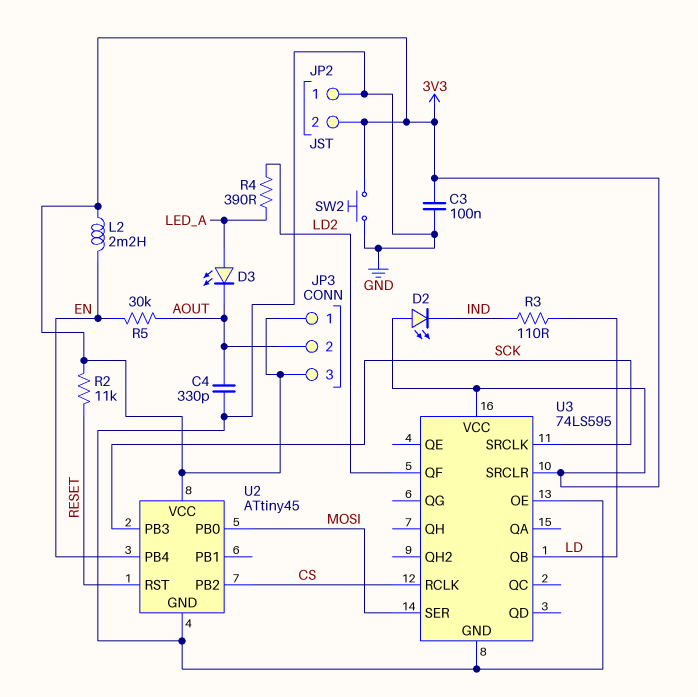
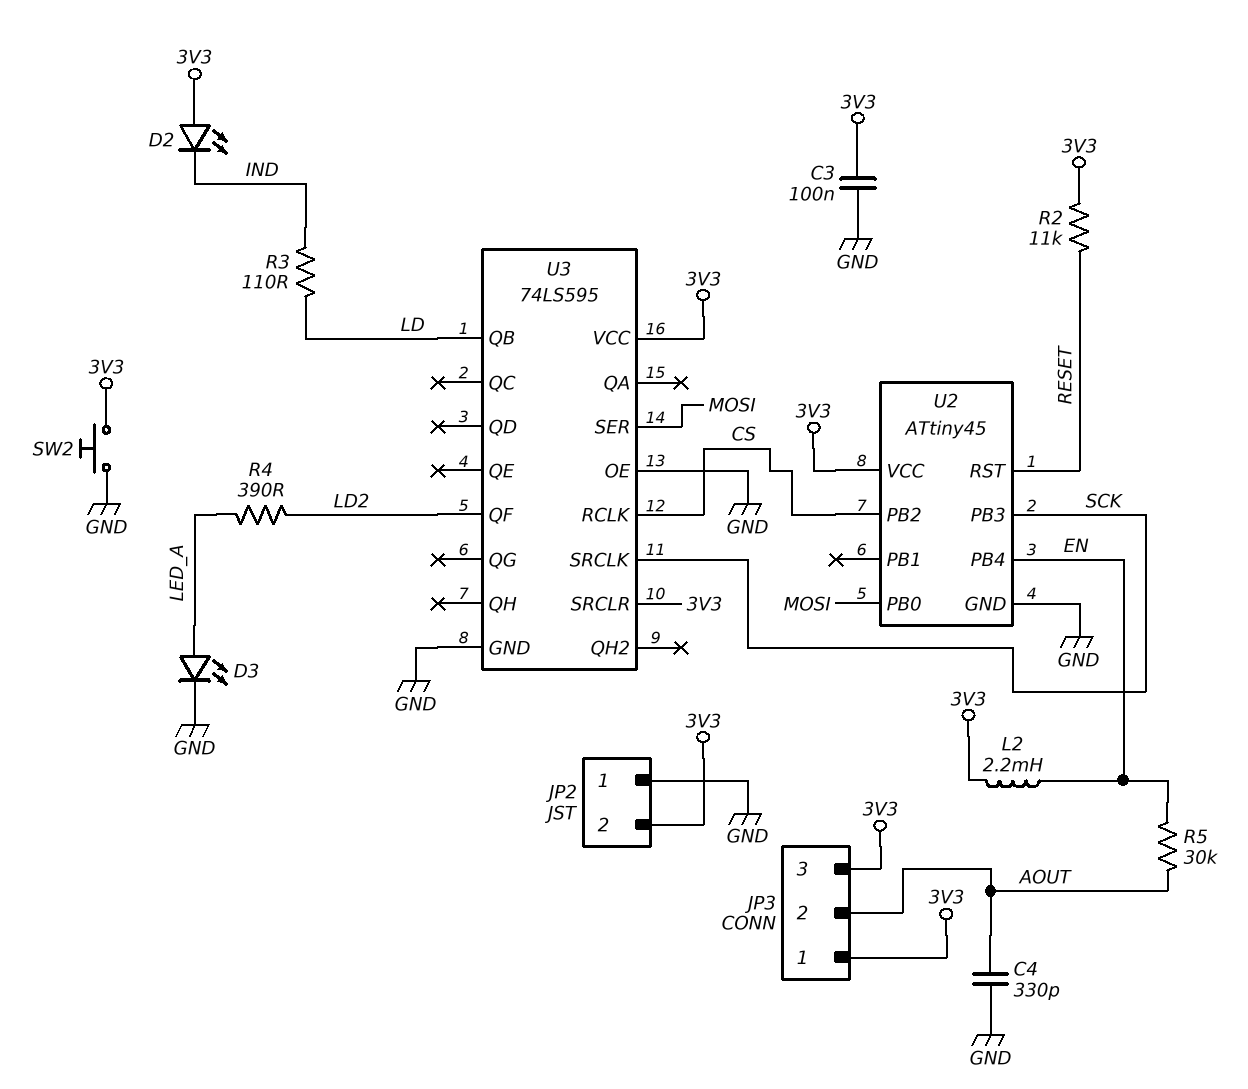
D3: LED (A LED_A, K AOUT) -> LED (A LED_A, K GND)

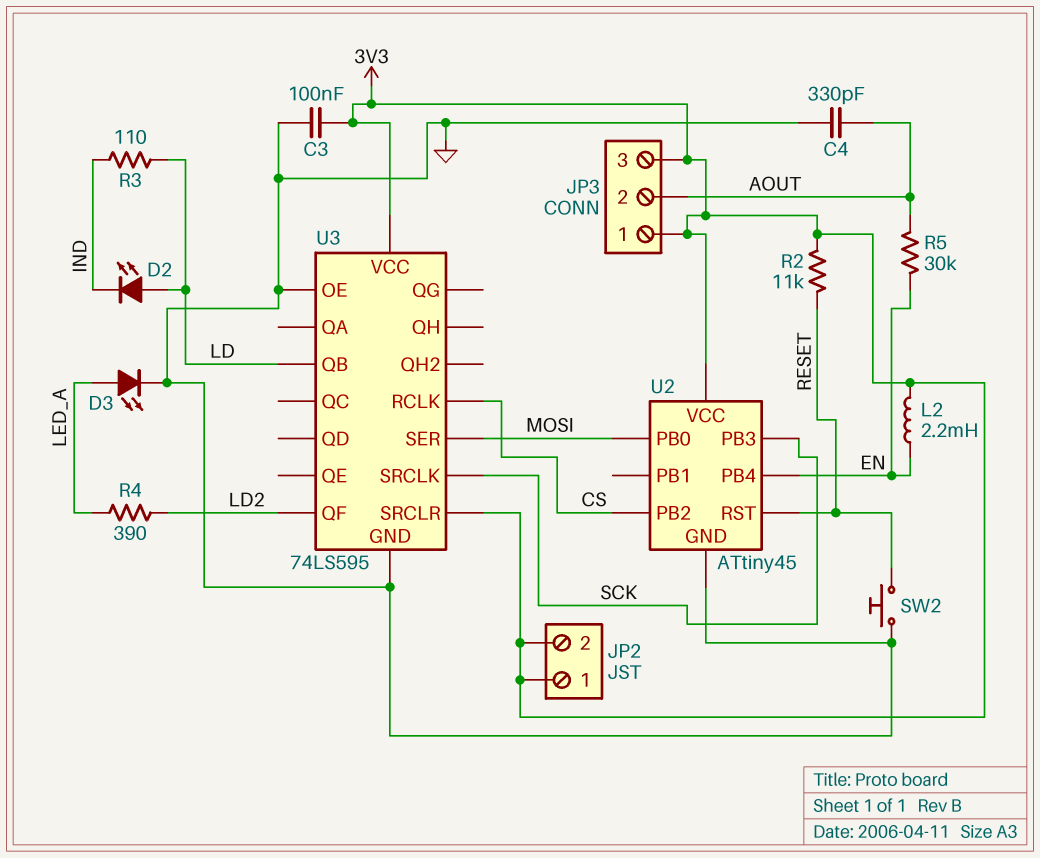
D2: LED (A 3V3, K IND) -> LED (A LD, K IND)
JP2 pin 1: GND -> 3V3
SW2: button (3V3, GND) -> button (GND, RESET)

